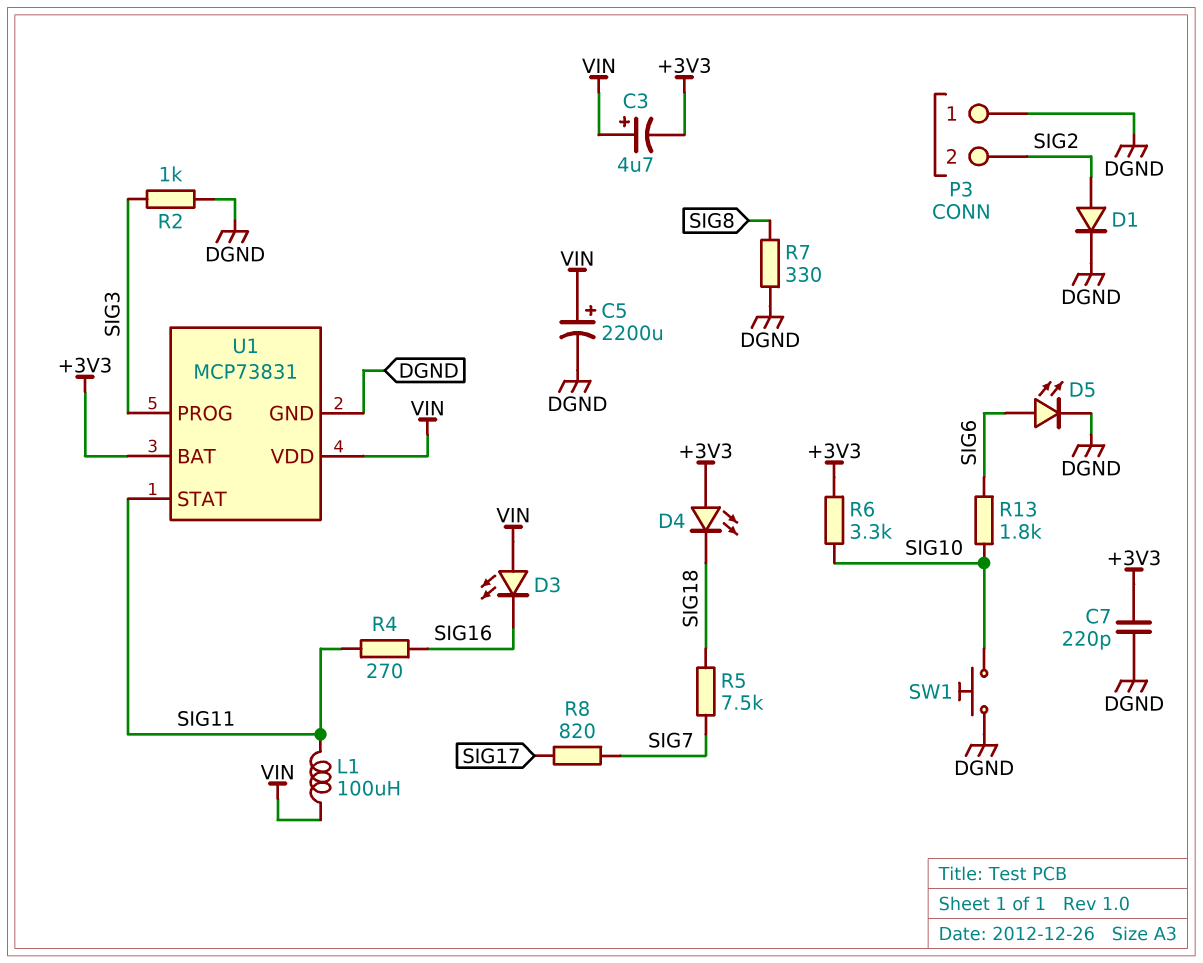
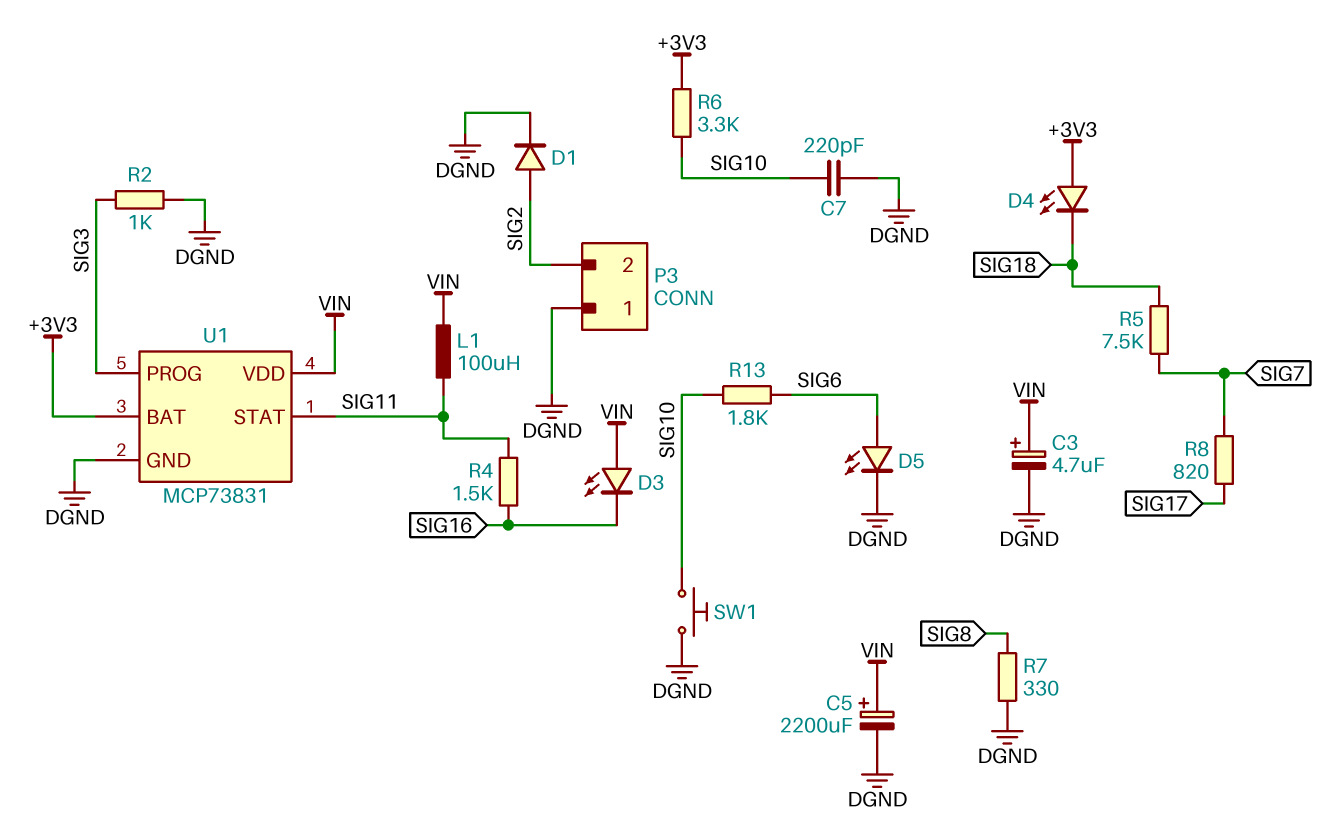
C3: 4.7uF (plus VIN, minus +3V3) -> 4.7uF (plus VIN, minus DGND)
C7: 220pF (+3V3, DGND) -> 220pF (DGND, SIG10)
R4: 270 (SIG11, SIG16) -> 1.5k (SIG11, SIG16)

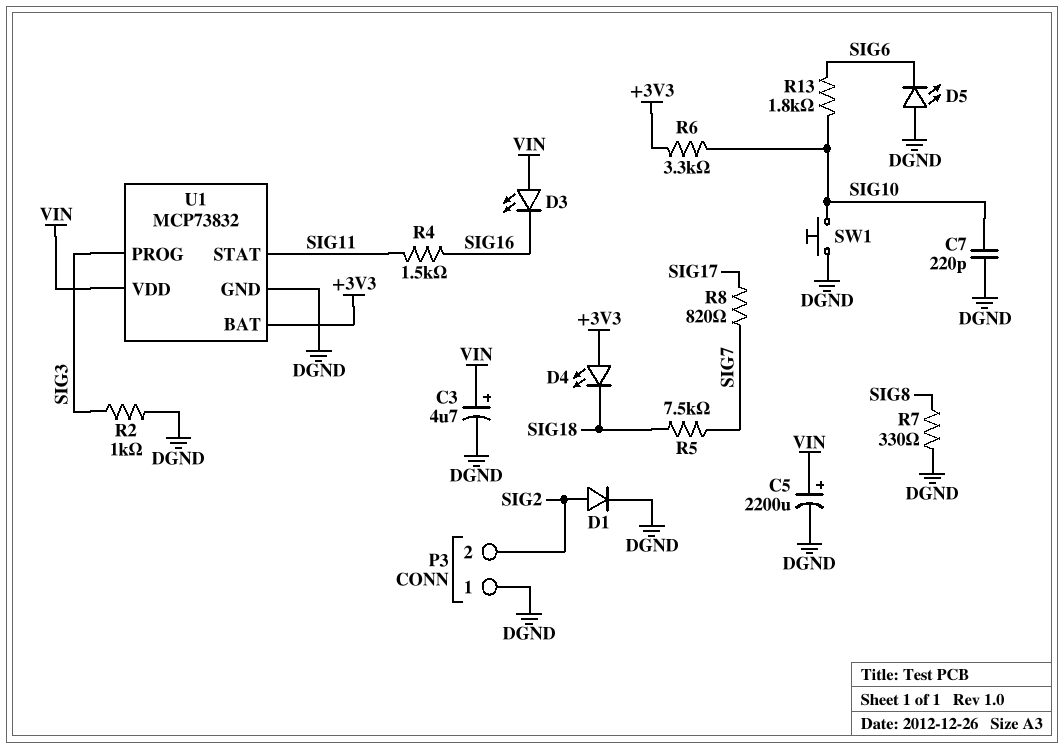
D5: LED (A SIG6, K DGND) -> LED (A DGND, K SIG6)
L1: 100uH (SIG11, VIN) -> none
U1: MCP73831 -> MCP73832

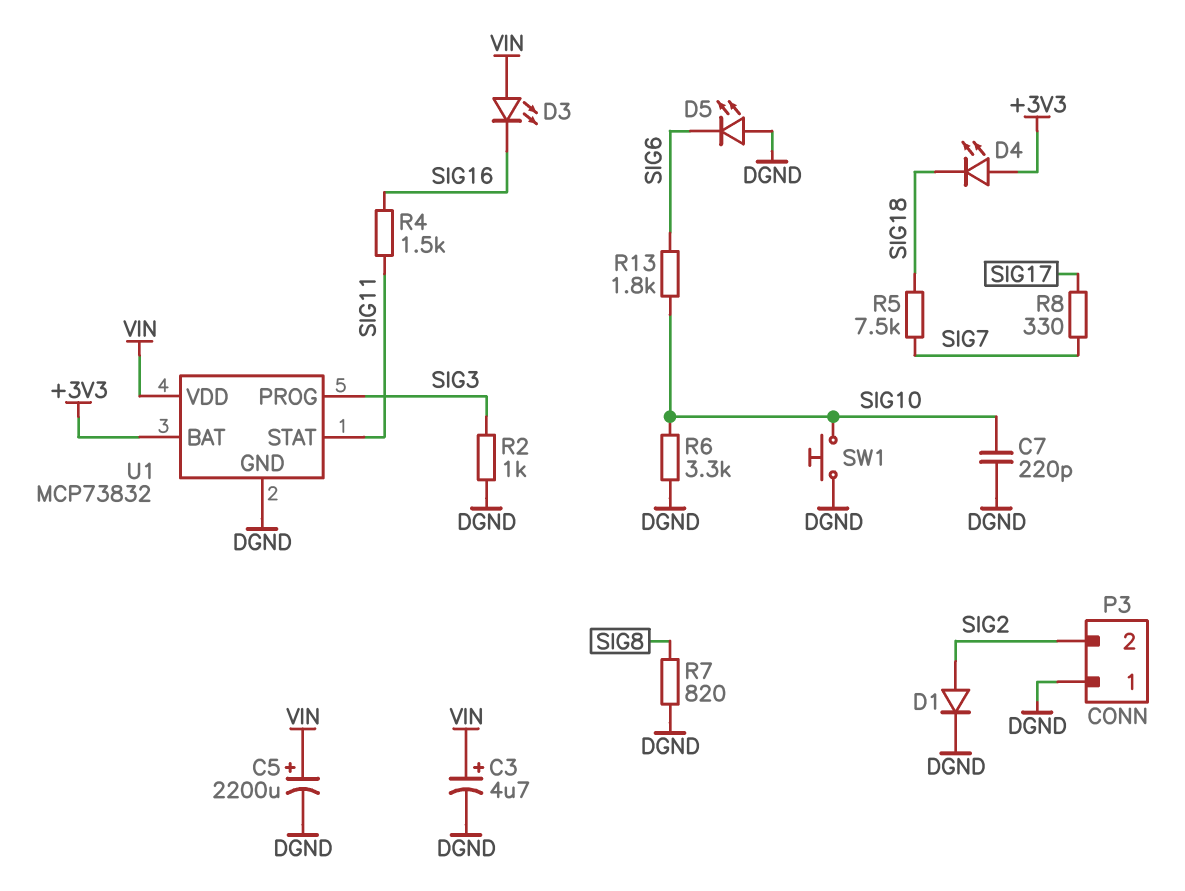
R6: 3.3k (+3V3, SIG10) -> 3.3k (DGND, SIG10)
R7: 330 (DGND, SIG8) -> 820 (DGND, SIG8)
R8: 820 (SIG7, SIG17) -> 330 (SIG7, SIG17)

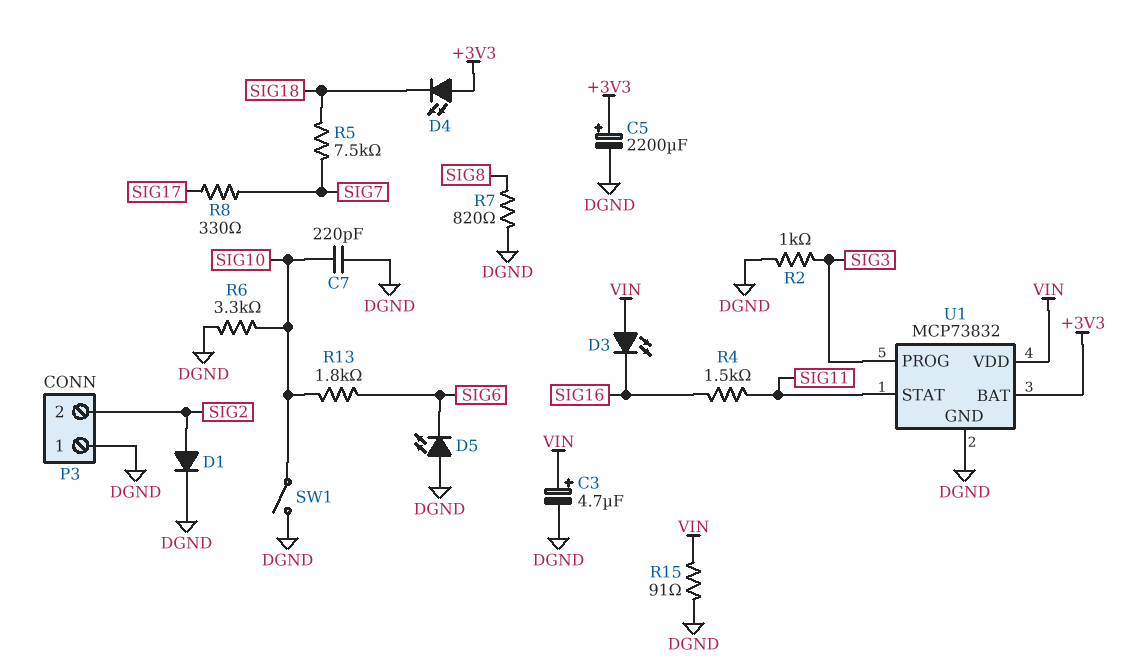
C5: 2200uF (plus VIN, minus DGND) -> 2200uF (plus +3V3, minus DGND)
R15: none -> 91 (DGND, VIN)
SW1: button (DGND, SIG10) -> switch (DGND, SIG10)

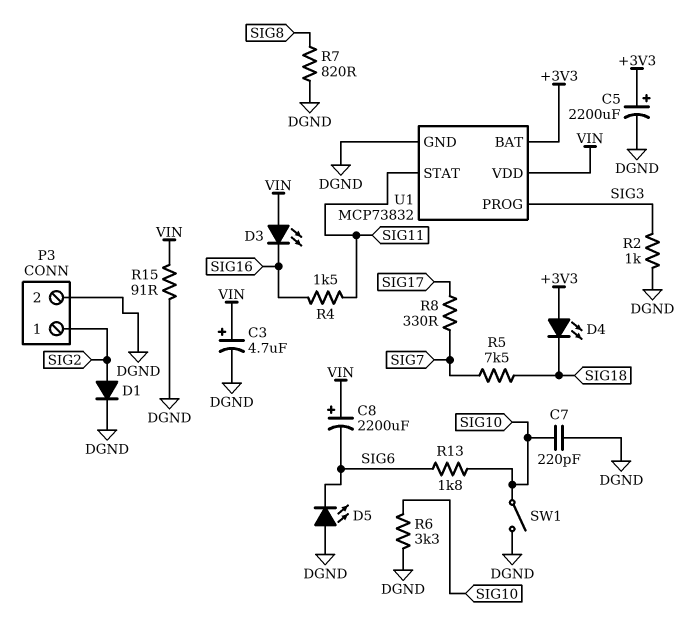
C8: none -> 2200uF (plus VIN, minus SIG6)
P3 pin 1: DGND -> SIG2
P3 pin 2: SIG2 -> DGND

